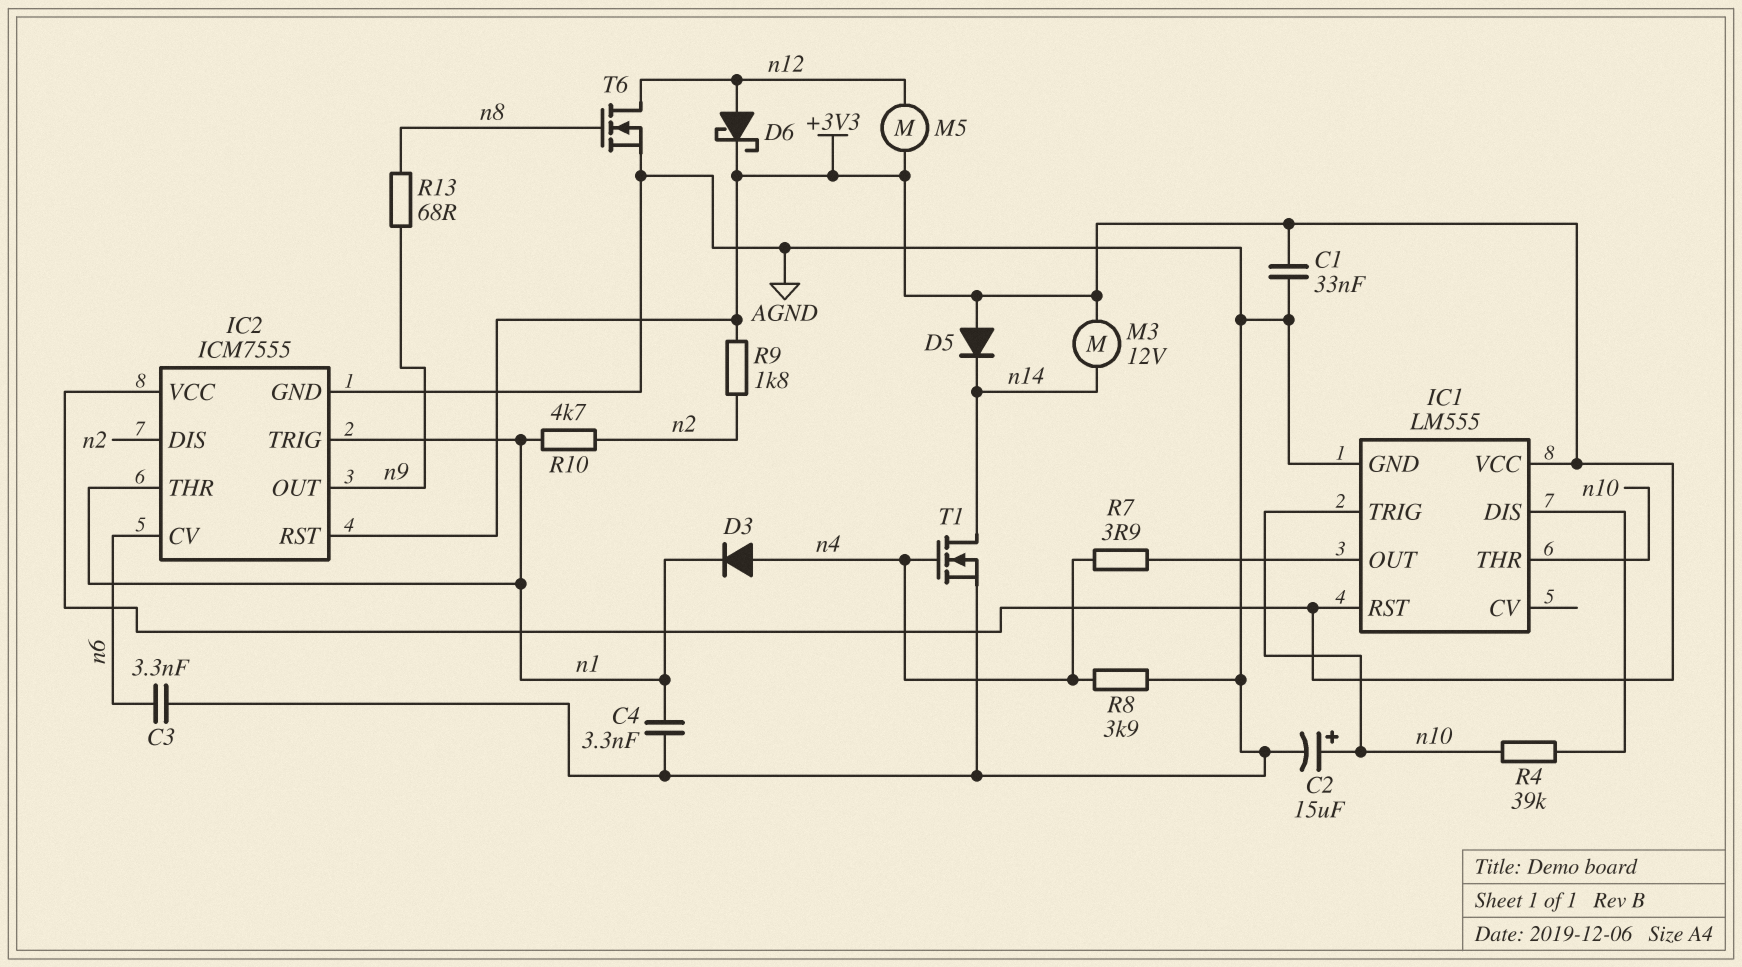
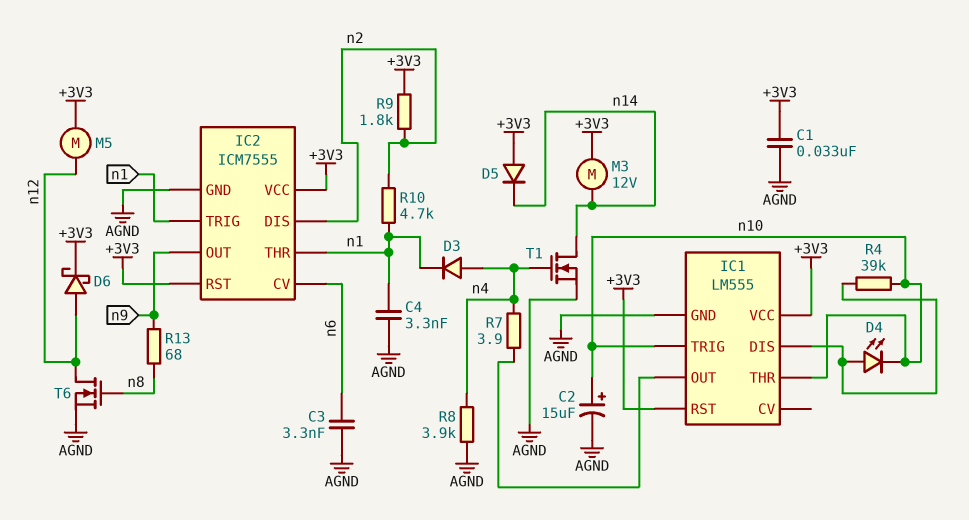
D4: none -> LED (A IC1/DIS, K n10)

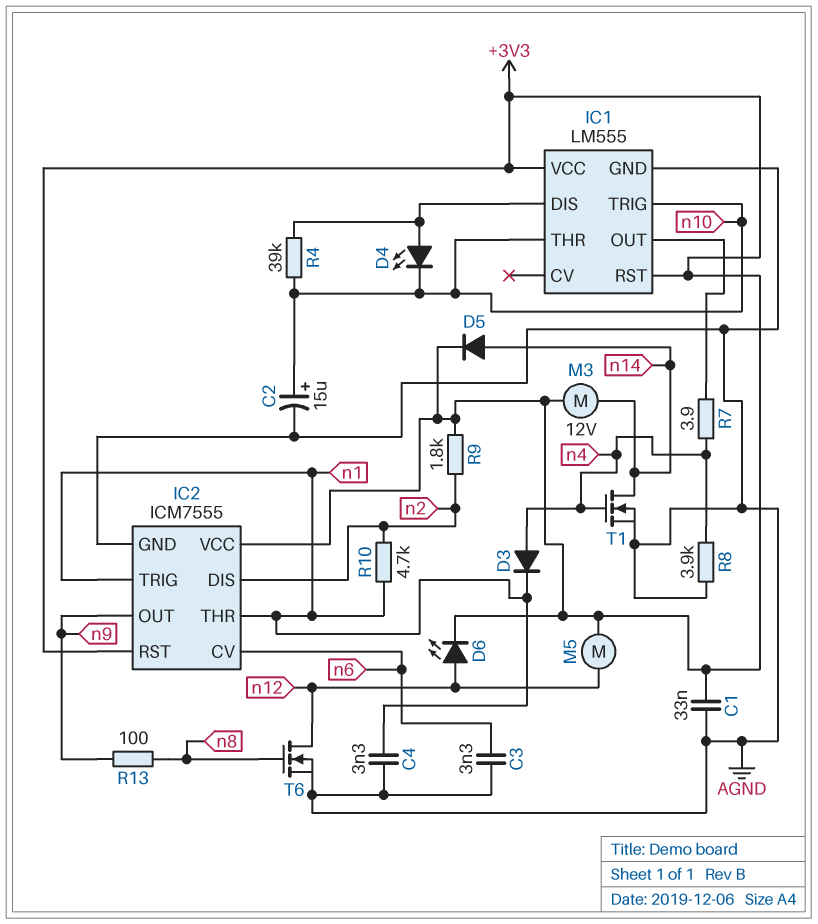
D5: diode (A +3V3, K n14) -> diode (A n14, K +3V3)
D6: schottky (A n12, K +3V3) -> LED (A n12, K +3V3)
R13: 68 (n8, n9) -> 100 (n8, n9)

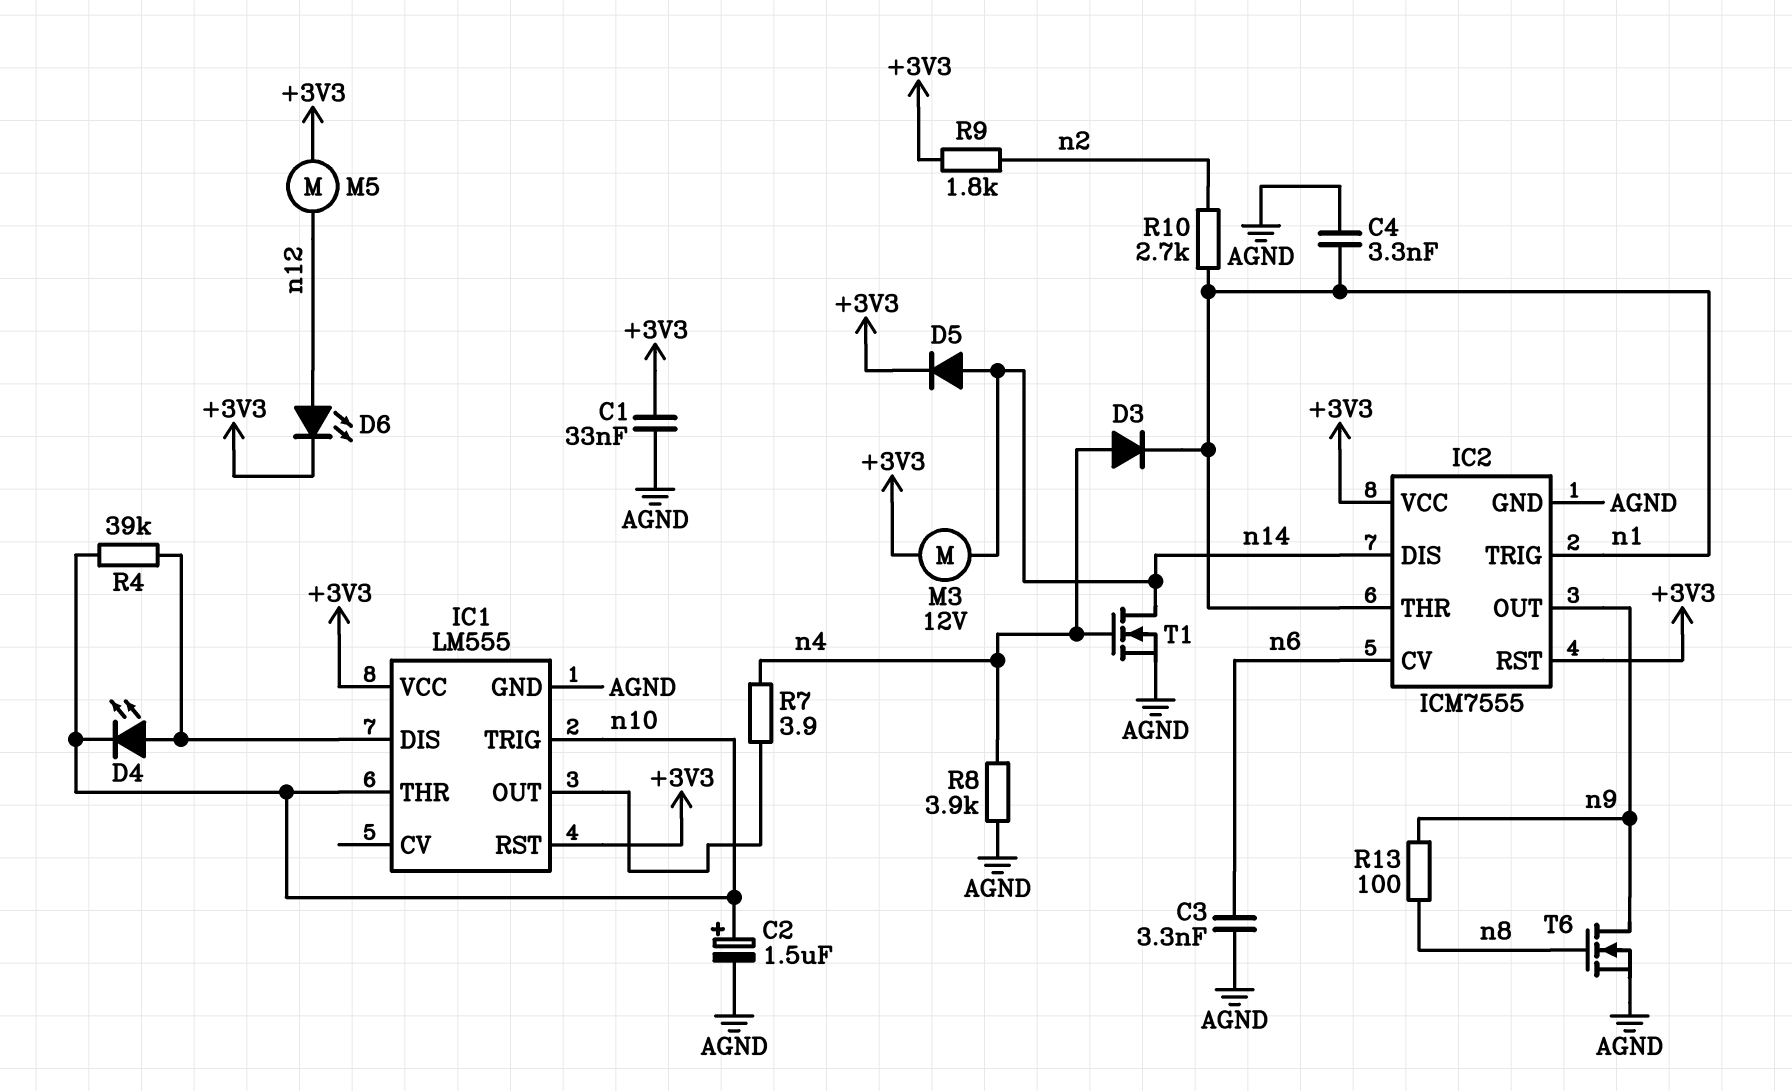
C2: 15uF (plus n10, minus AGND) -> 1.5uF (plus n10, minus AGND)
IC2 pin DIS: n2 -> n14
R10: 4.7k (n1, n2) -> 2.7k (n1, n2)
T6: NMOS (G n8, D n12, S AGND) -> NMOS (G n8, D n9, S AGND)

